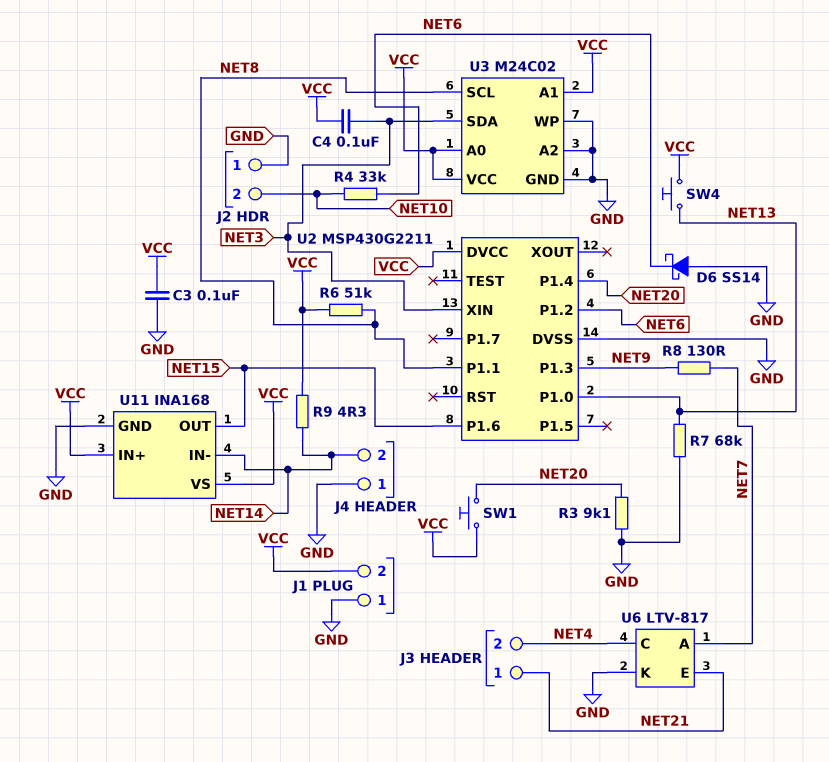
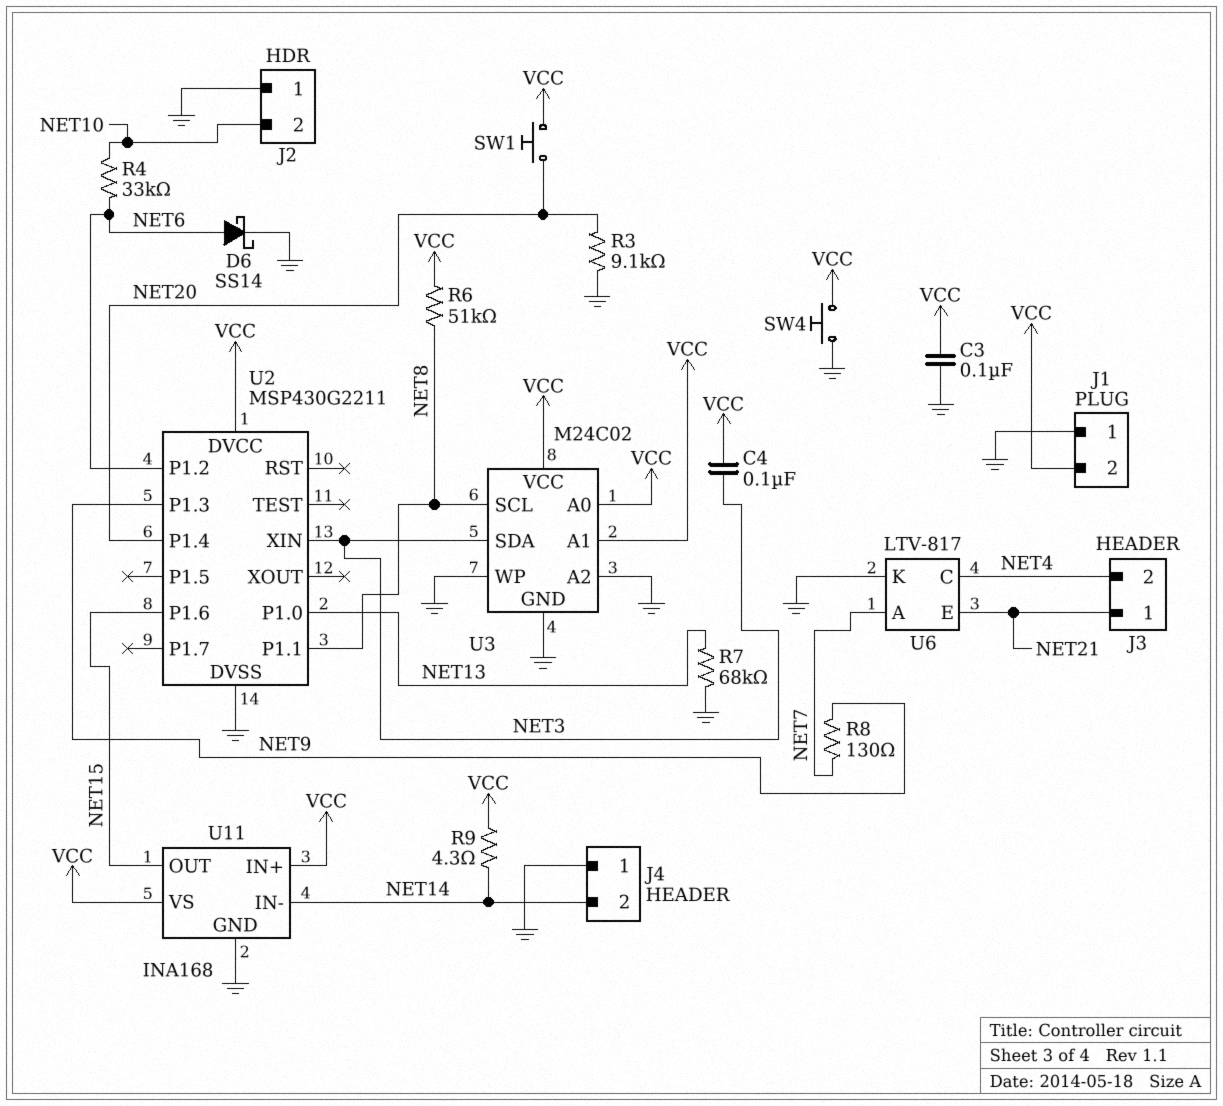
D6: schottky SS14 (A GND, K NET6) -> schottky SS14 (A NET6, K GND)
SW4: button (NET13, VCC) -> button (GND, VCC)

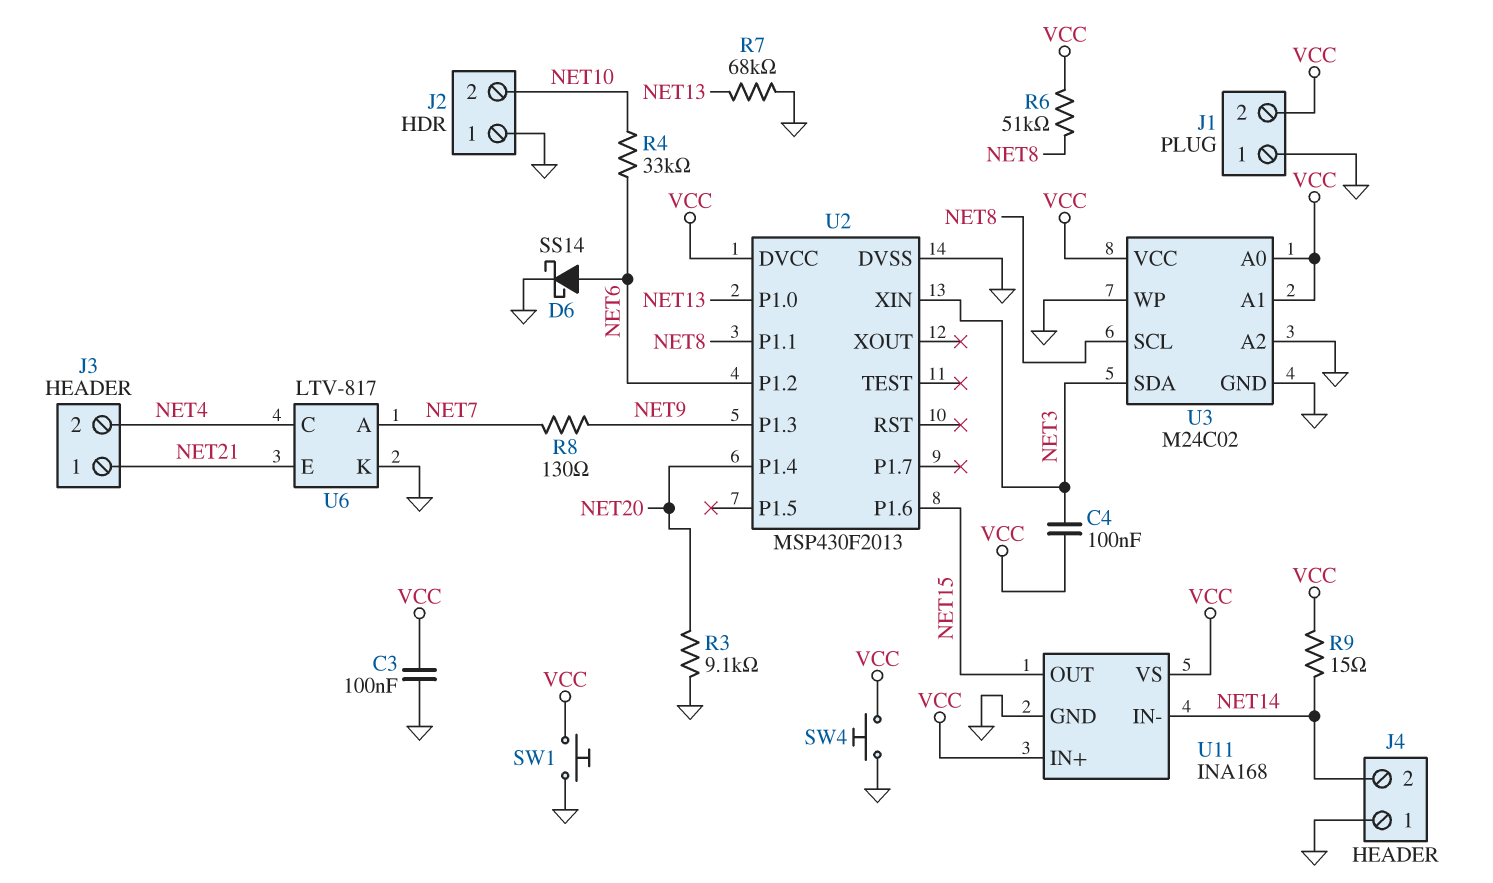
R9: 4.3 (NET14, VCC) -> 15 (NET14, VCC)
SW1: button (NET20, VCC) -> button (GND, VCC)
U2: MSP430G2211 -> MSP430F2013

